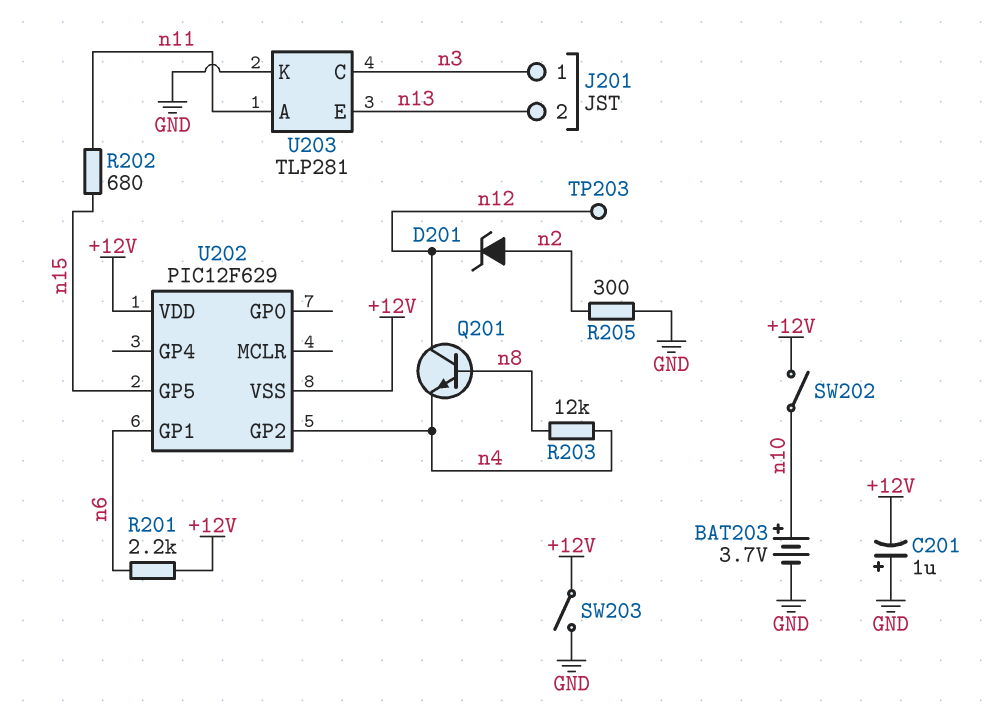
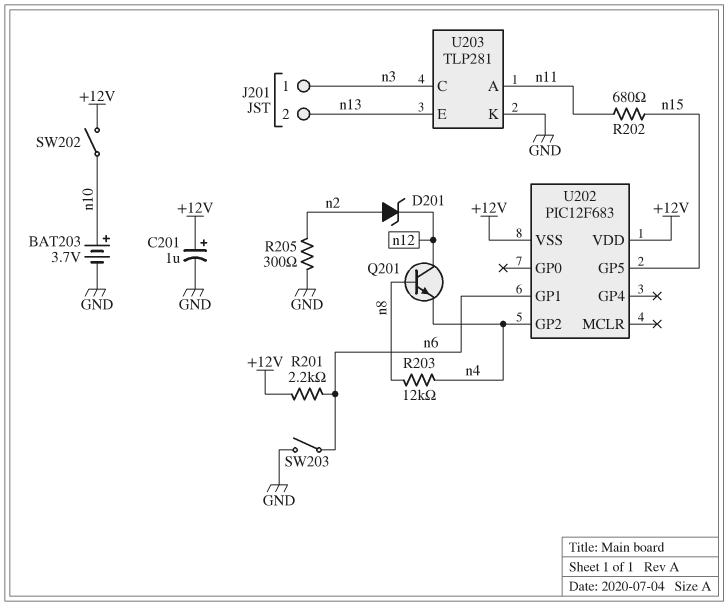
C201: 1uF (plus GND, minus +12V) -> 1uF (plus +12V, minus GND)
SW203: switch (+12V, GND) -> switch (GND, n6)
TP203: test point (n12) -> none
U202: PIC12F629 -> PIC12F683

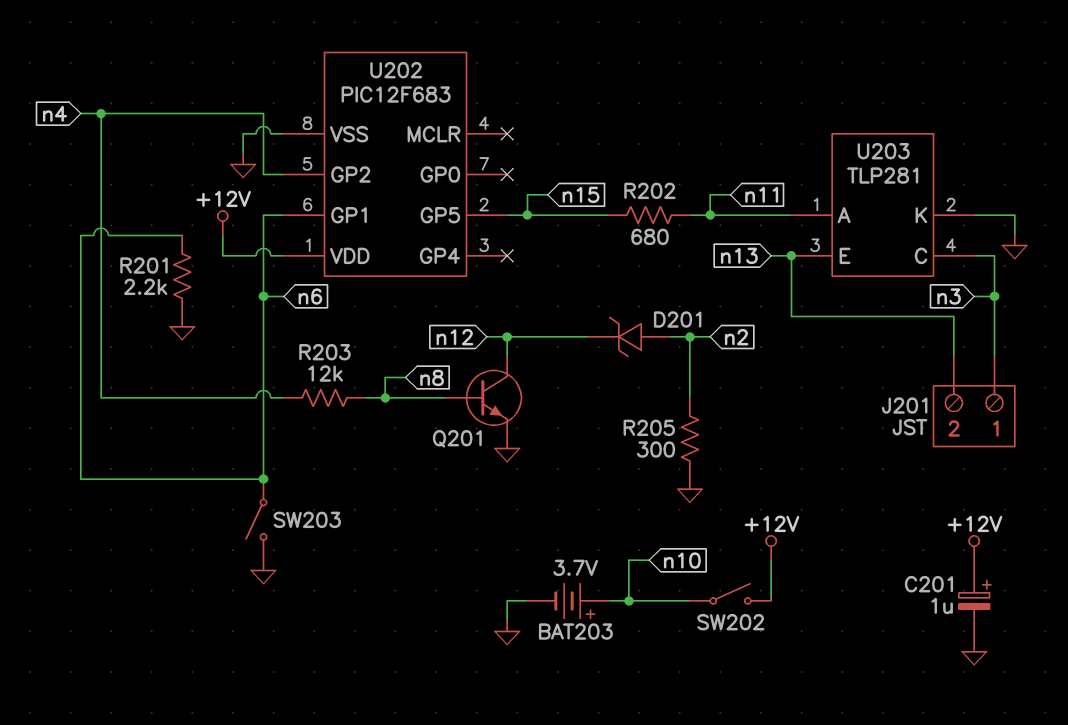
Q201: NPN (B n8, C n12, E n4) -> NPN (B n8, C n12, E GND)
R201: 2.2k (+12V, n6) -> 2.2k (GND, n6)
U202 pin VSS: +12V -> GND

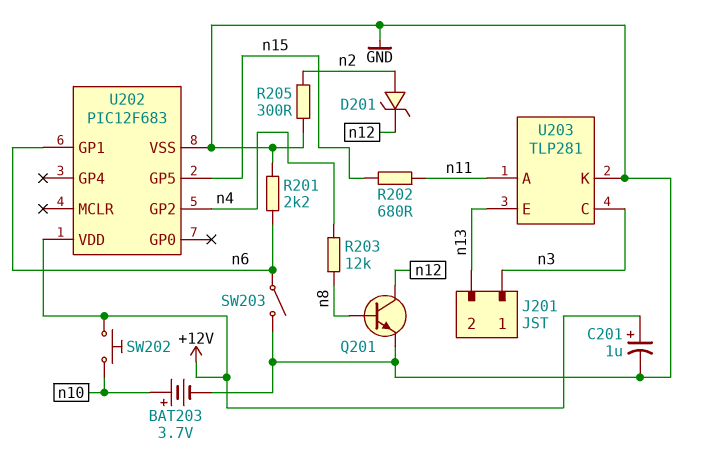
SW202: switch (+12V, n10) -> button (+12V, n10)

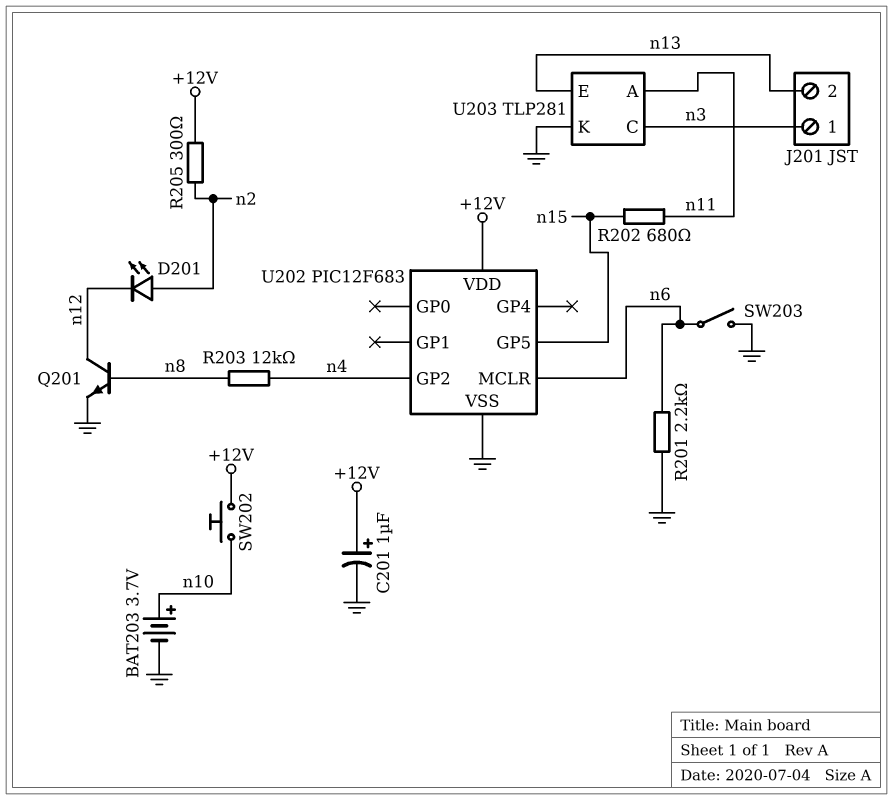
D201: zener (A n2, K n12) -> LED (A n2, K n12)
R205: 300 (GND, n2) -> 300 (+12V, n2)
U202 pin GP1: n6 -> none
U202 pin MCLR: none -> n6

